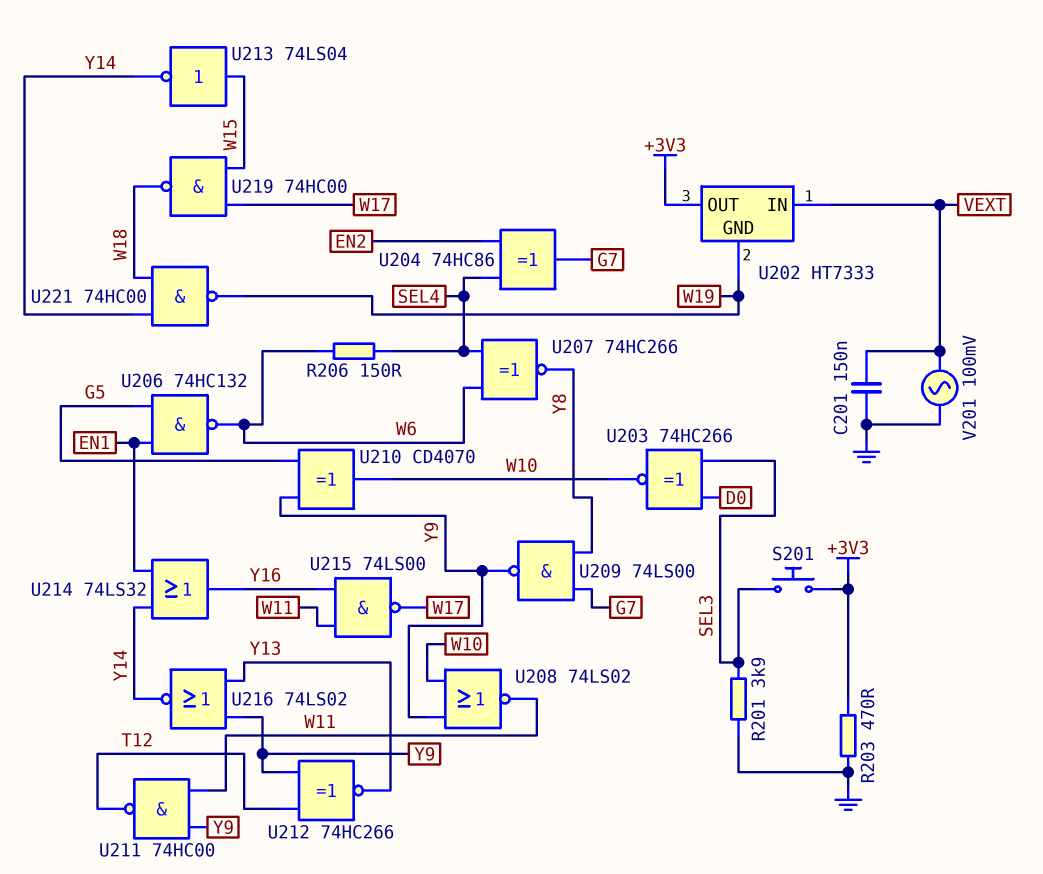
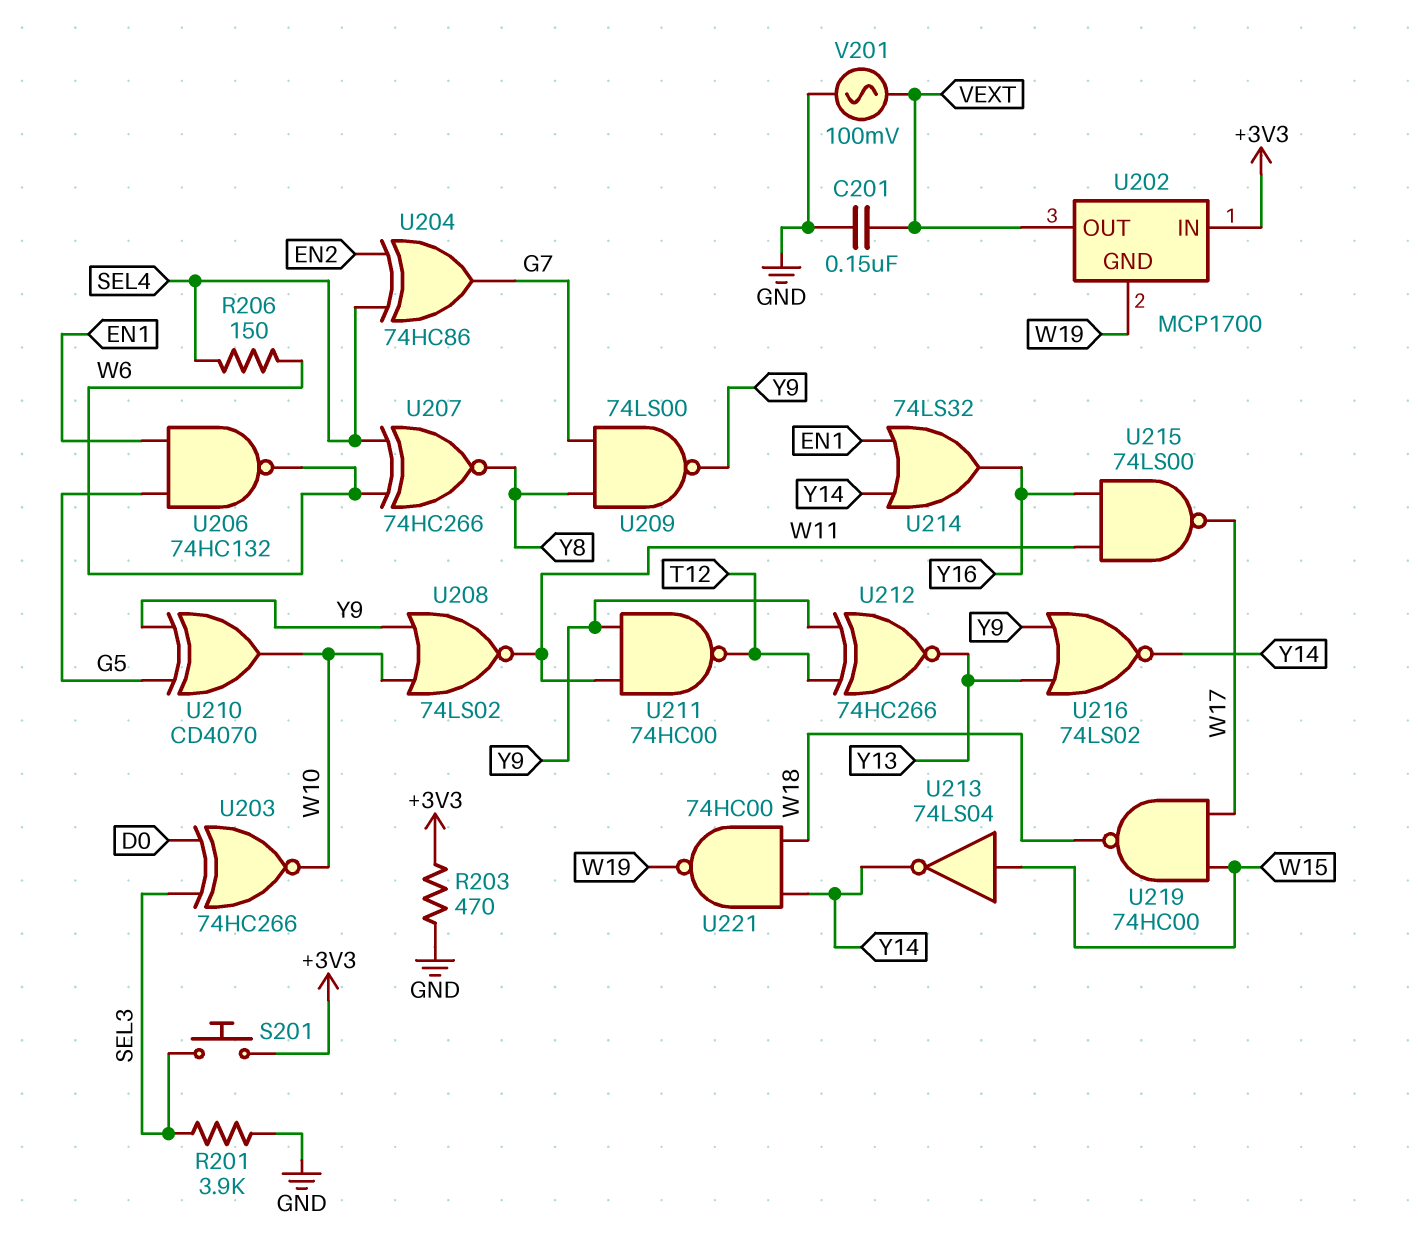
U202: HT7333 -> MCP1700
U202 pin IN: VEXT -> +3V3
U202 pin OUT: +3V3 -> VEXT

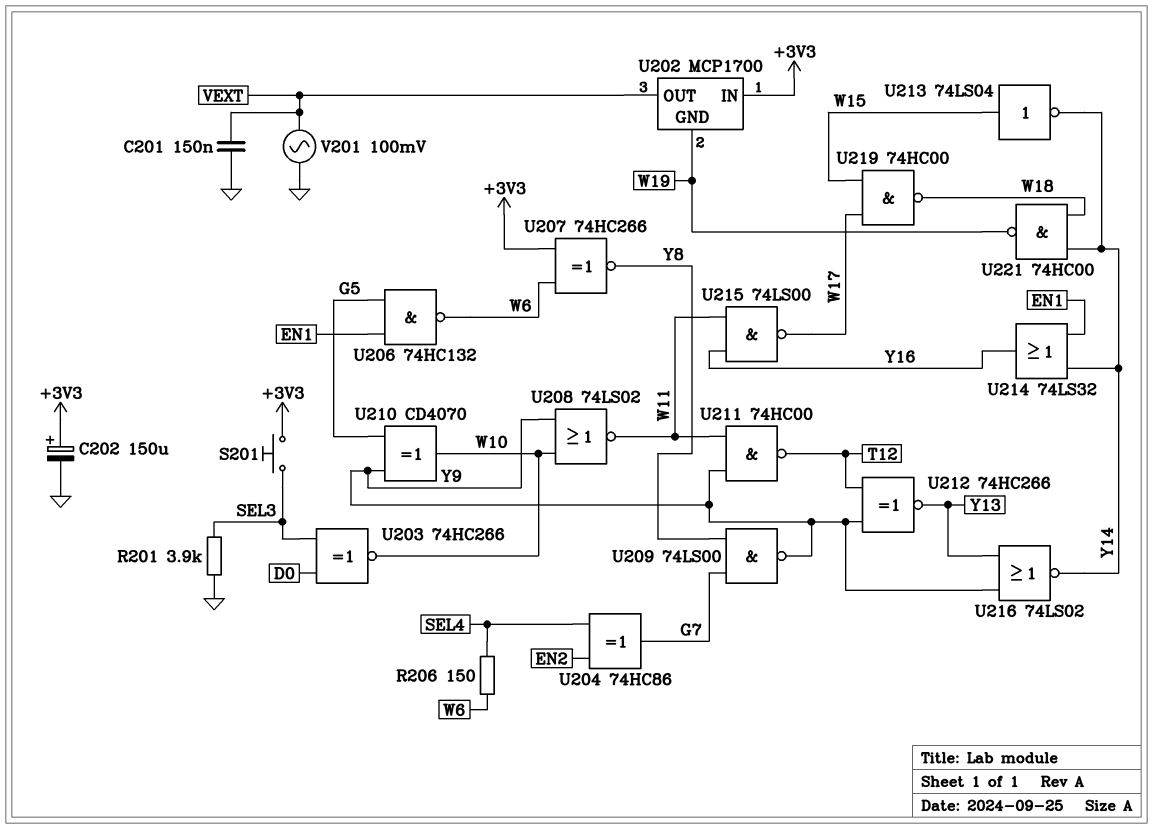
C202: none -> 150uF (plus +3V3, minus GND)
R203: 470 (+3V3, GND) -> none
U207: XNOR 74HC266 (in SEL4, in W6, out Y8) -> XNOR 74HC266 (in +3V3, in W6, out Y8)

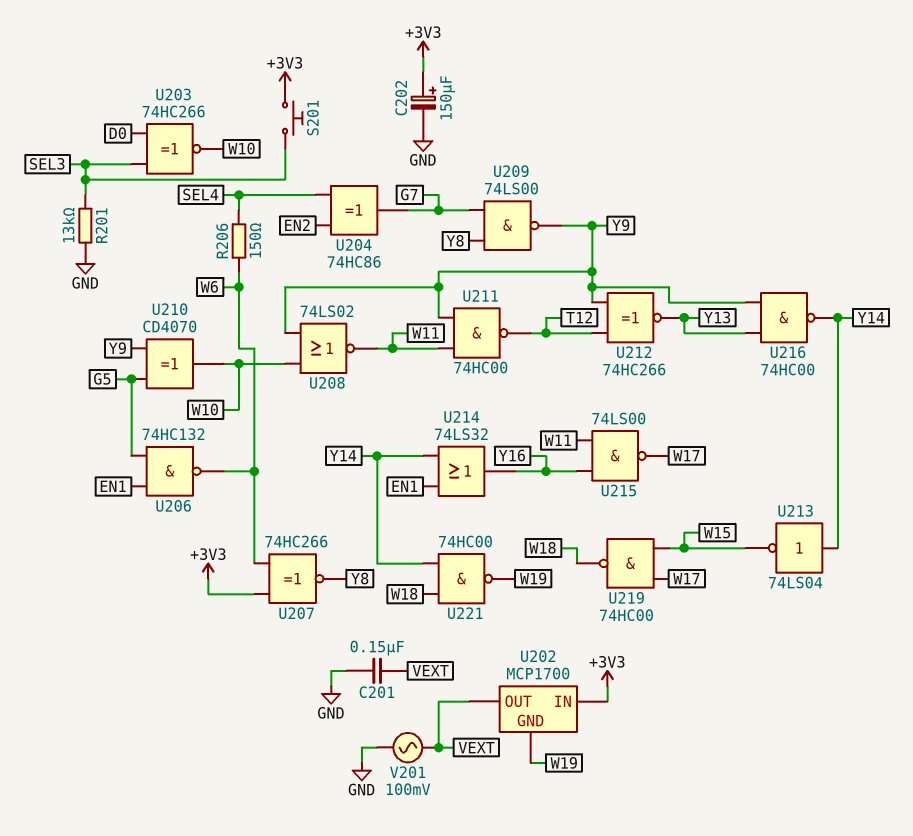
R201: 3.9k (GND, SEL3) -> 13k (GND, SEL3)
U213: NOT 74LS04 (in W15, out Y14) -> NOT 74LS04 (in Y14, out W15)
U216: NOR 74LS02 (in Y9, in Y13, out Y14) -> NAND 74HC00 (in Y9, in Y13, out Y14)

